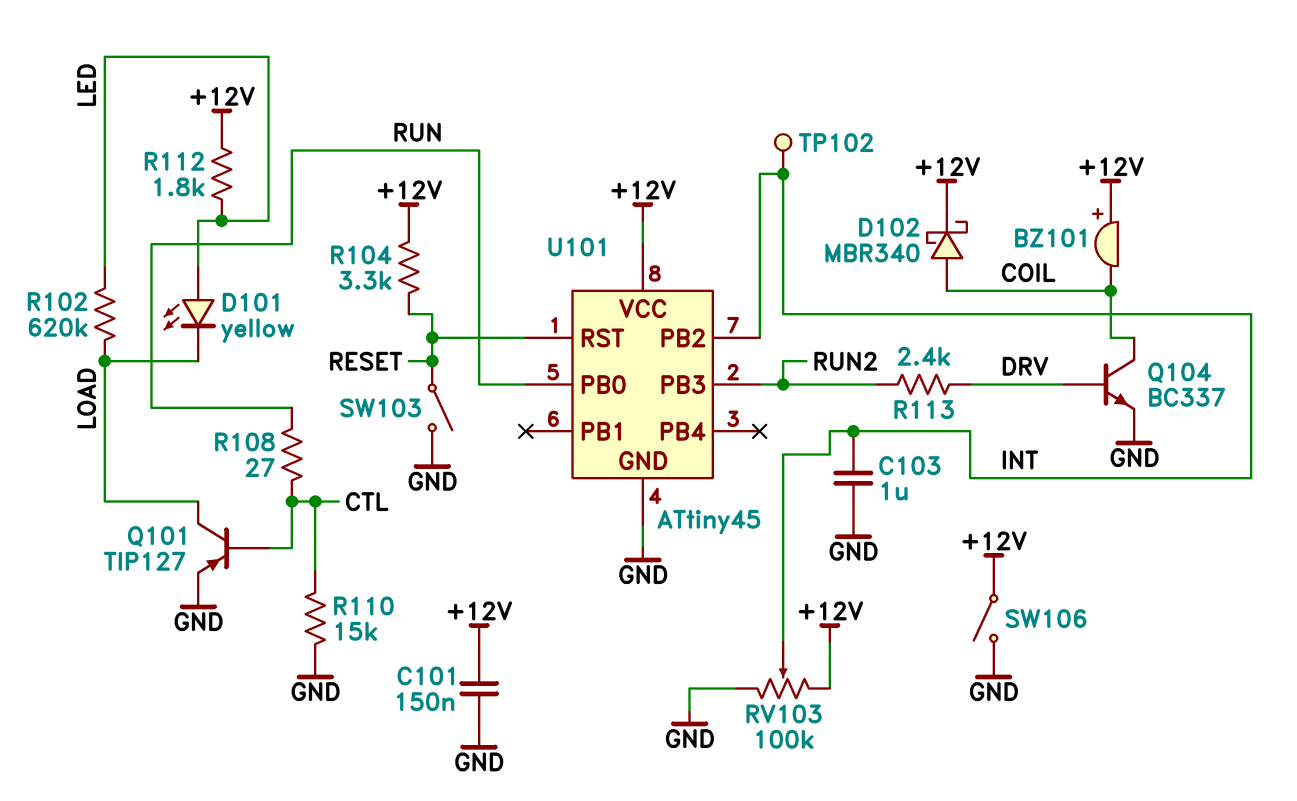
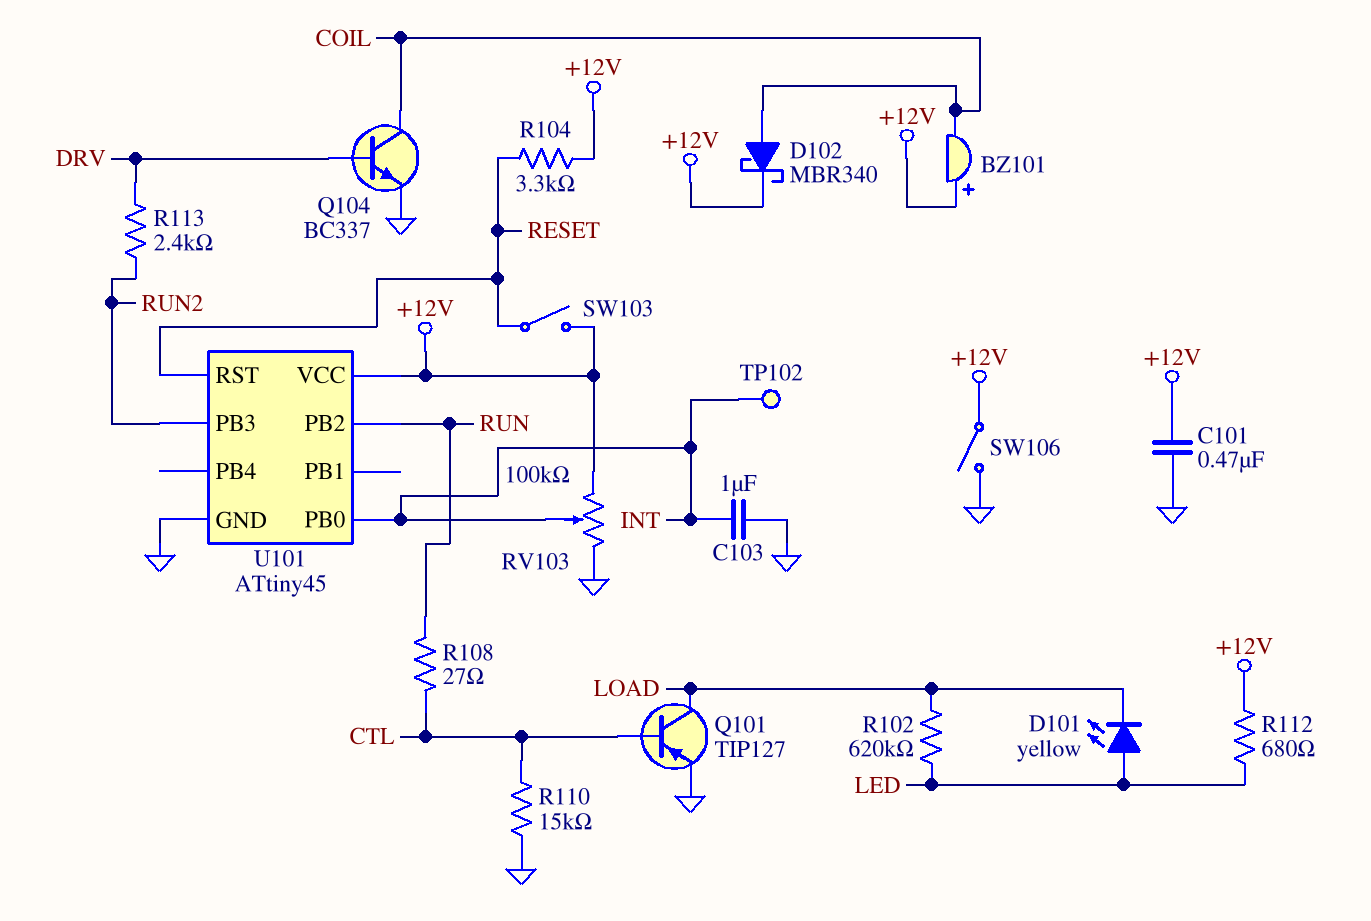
C101: 150nF (+12V, GND) -> 470nF (+12V, GND)
R112: 1.8k (+12V, LED) -> 680 (+12V, LED)
SW103: switch (GND, RESET) -> switch (+12V, RESET)
U101 pin PB0: RUN -> INT
U101 pin PB2: INT -> RUN

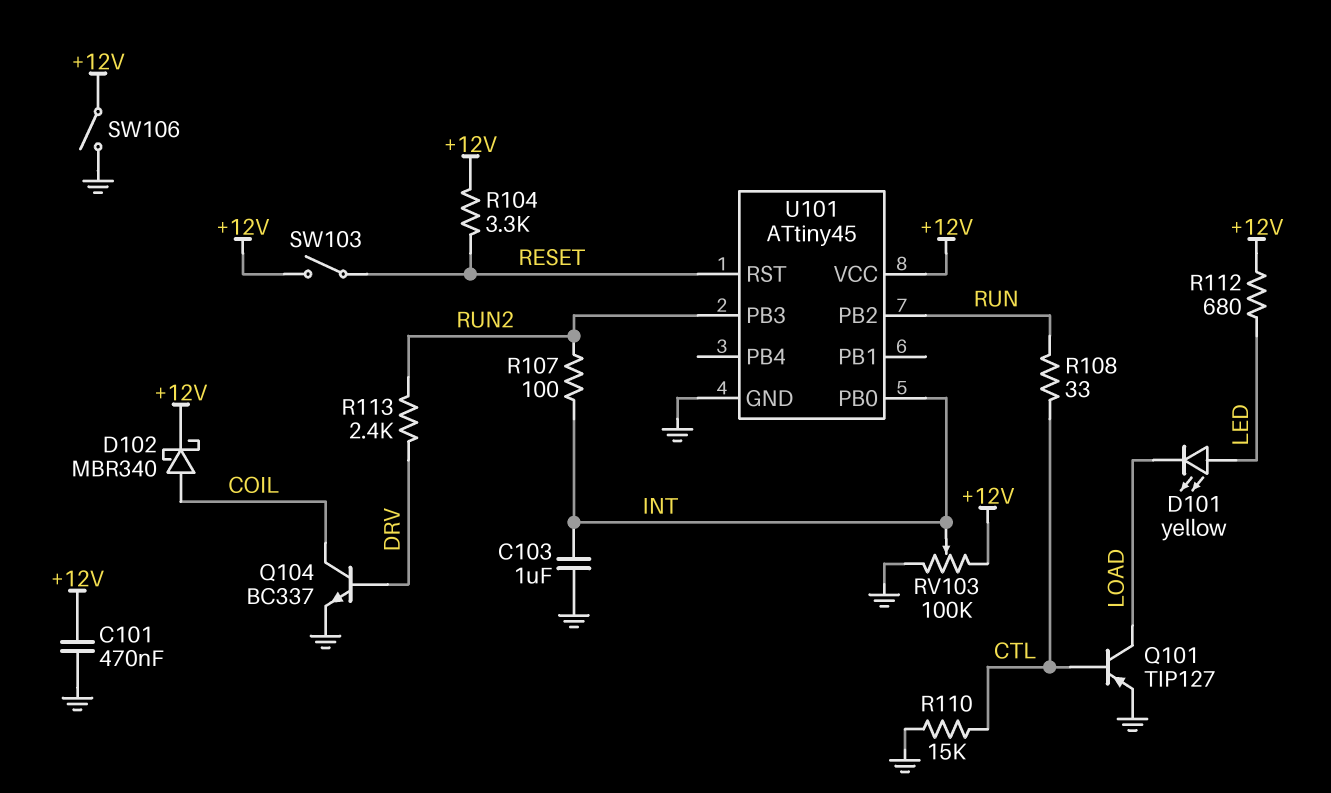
BZ101: buzzer (plus +12V, minus COIL) -> none
R102: 620k (LED, LOAD) -> none
R107: none -> 100 (INT, RUN2)
R108: 27 (CTL, RUN) -> 33 (CTL, RUN)
TP102: test point (INT) -> none

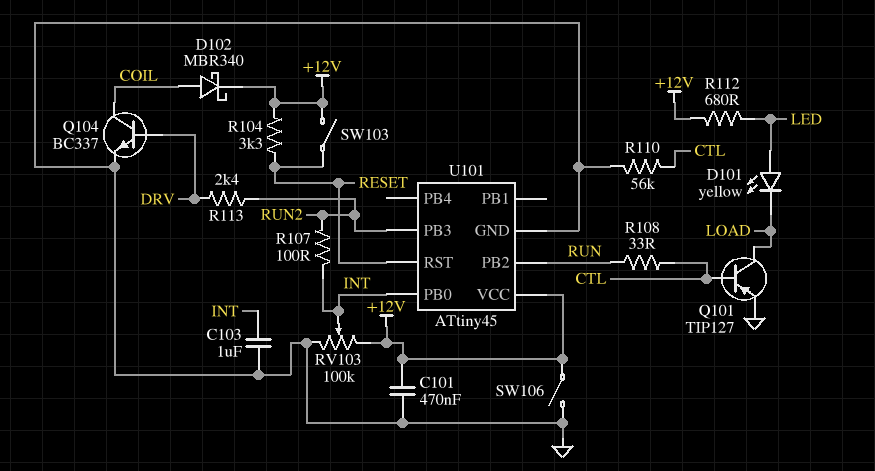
R110: 15k (CTL, GND) -> 56k (CTL, GND)

